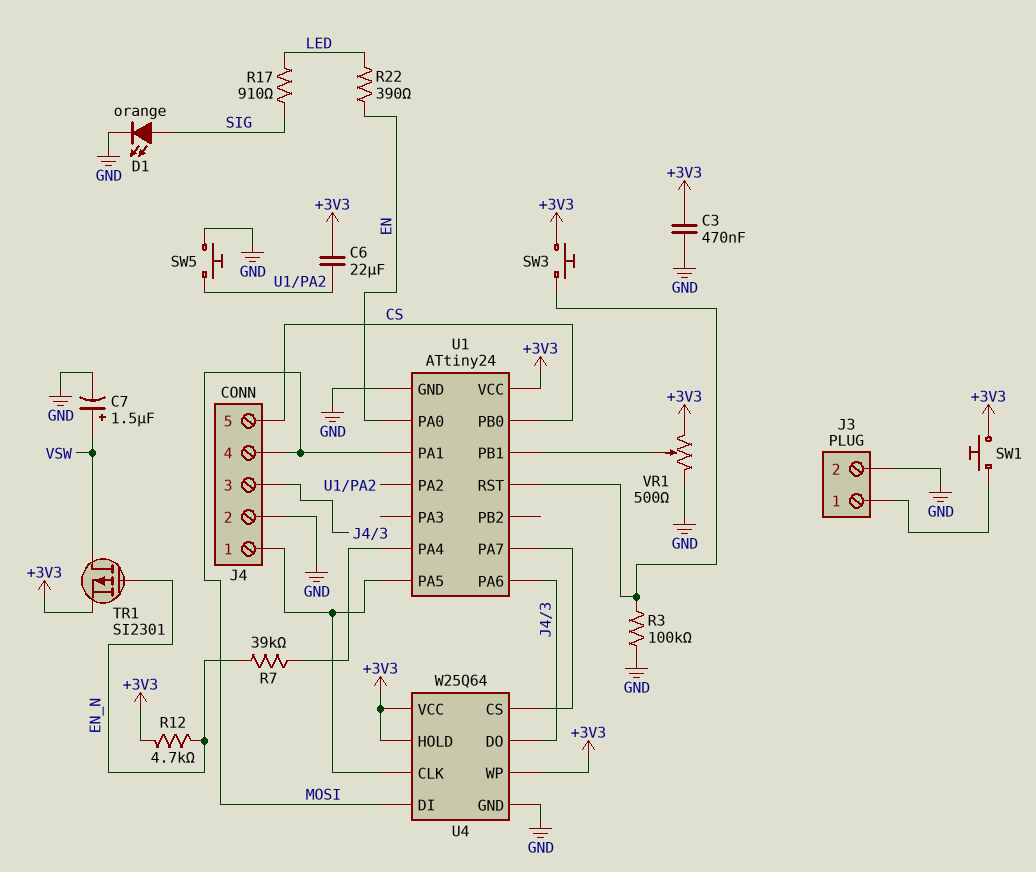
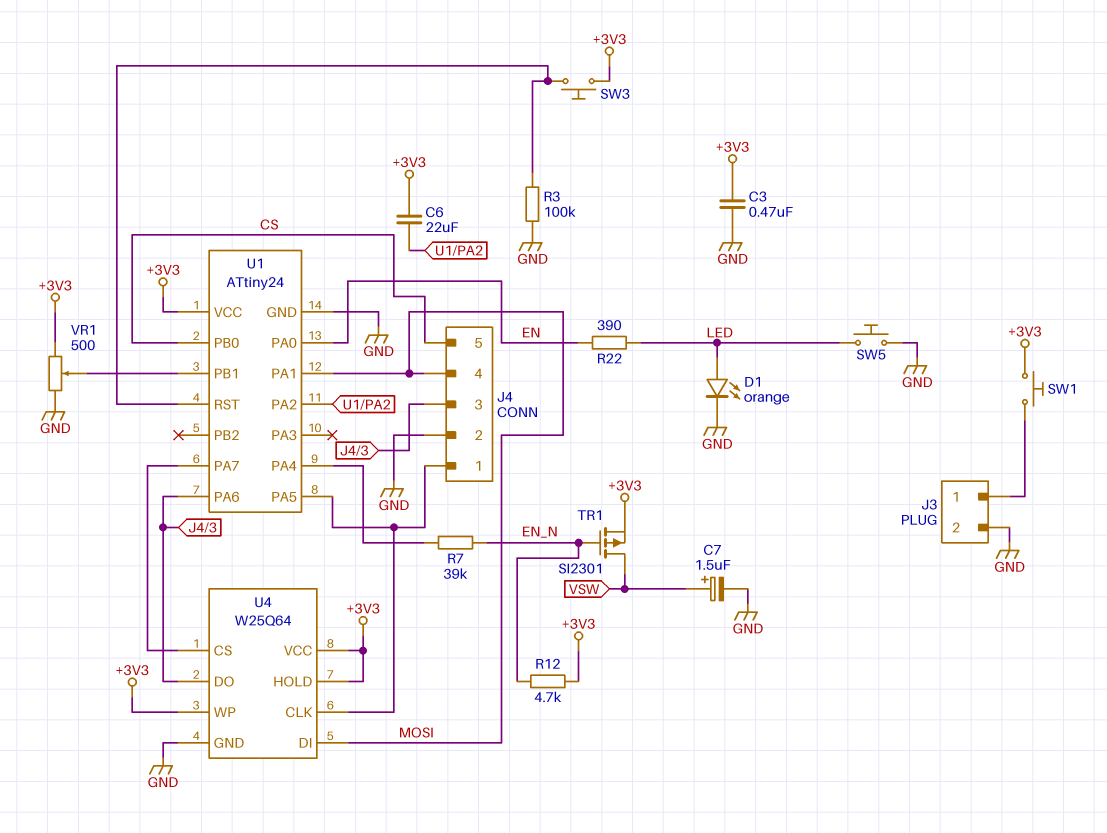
D1: LED orange (A SIG, K GND) -> LED orange (A LED, K GND)
R17: 910 (LED, SIG) -> none
SW5: button (GND, U1/PA2) -> button (GND, LED)

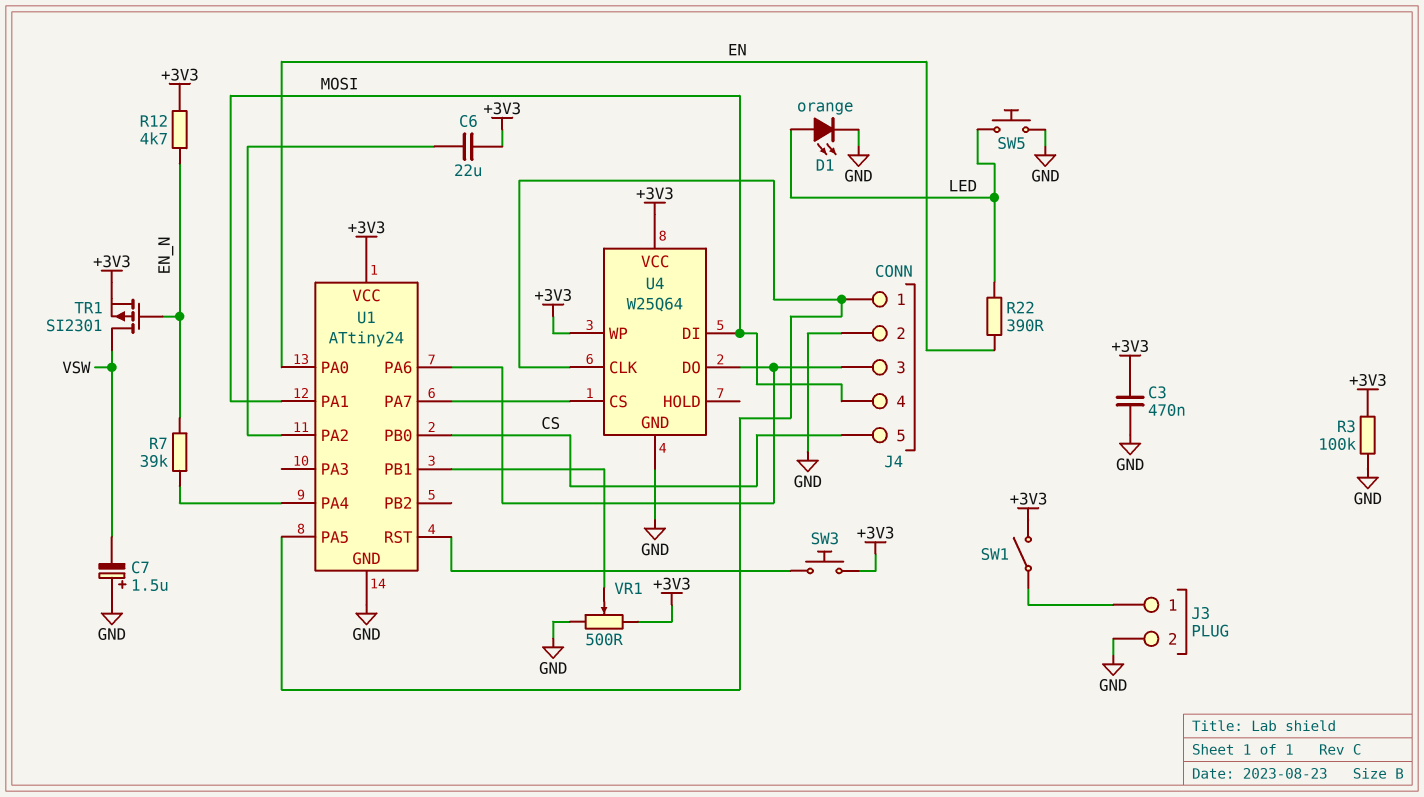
C7: 1.5uF (plus VSW, minus GND) -> 1.5uF (plus GND, minus VSW)
R3: 100k (GND, U1/RST) -> 100k (+3V3, GND)
SW1: button (+3V3, J3/1) -> switch (+3V3, J3/1)
U4 pin HOLD: +3V3 -> none

